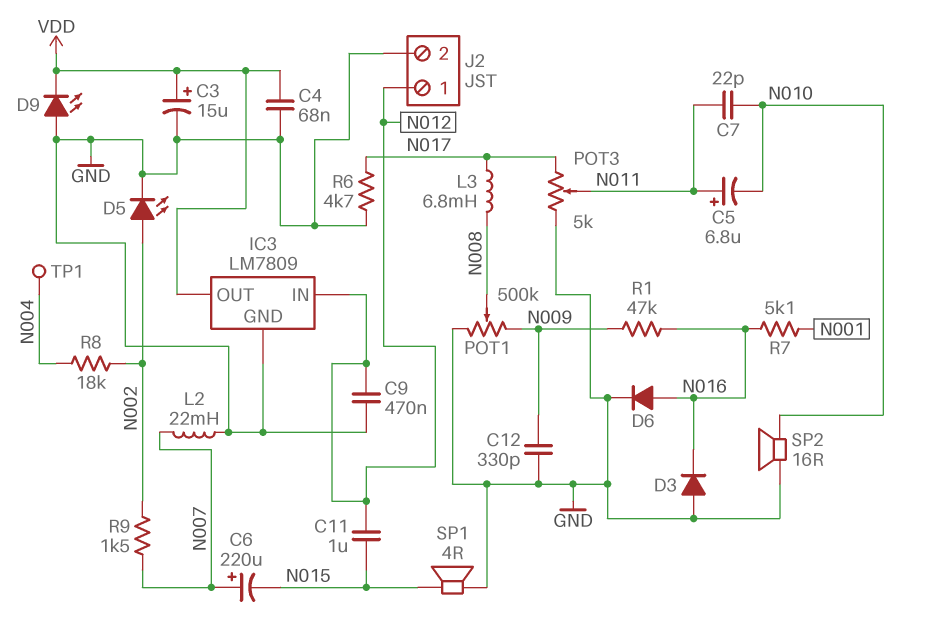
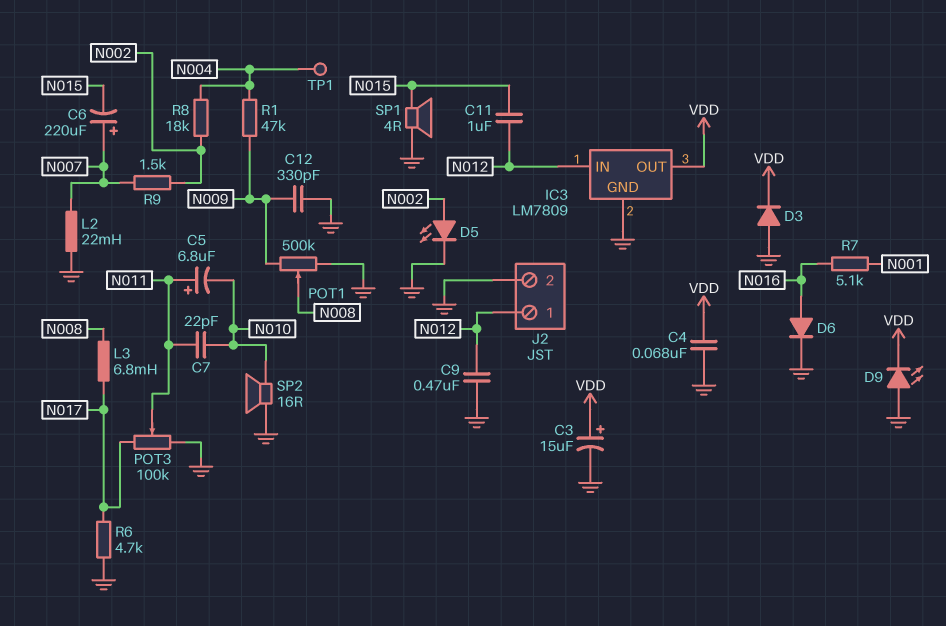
D3: diode (A GND, K N016) -> diode (A GND, K VDD)
POT3: 5k (GND, N017, wiper N011) -> 100k (GND, N017, wiper N011)
R1: 47k (N009, N016) -> 47k (N004, N009)

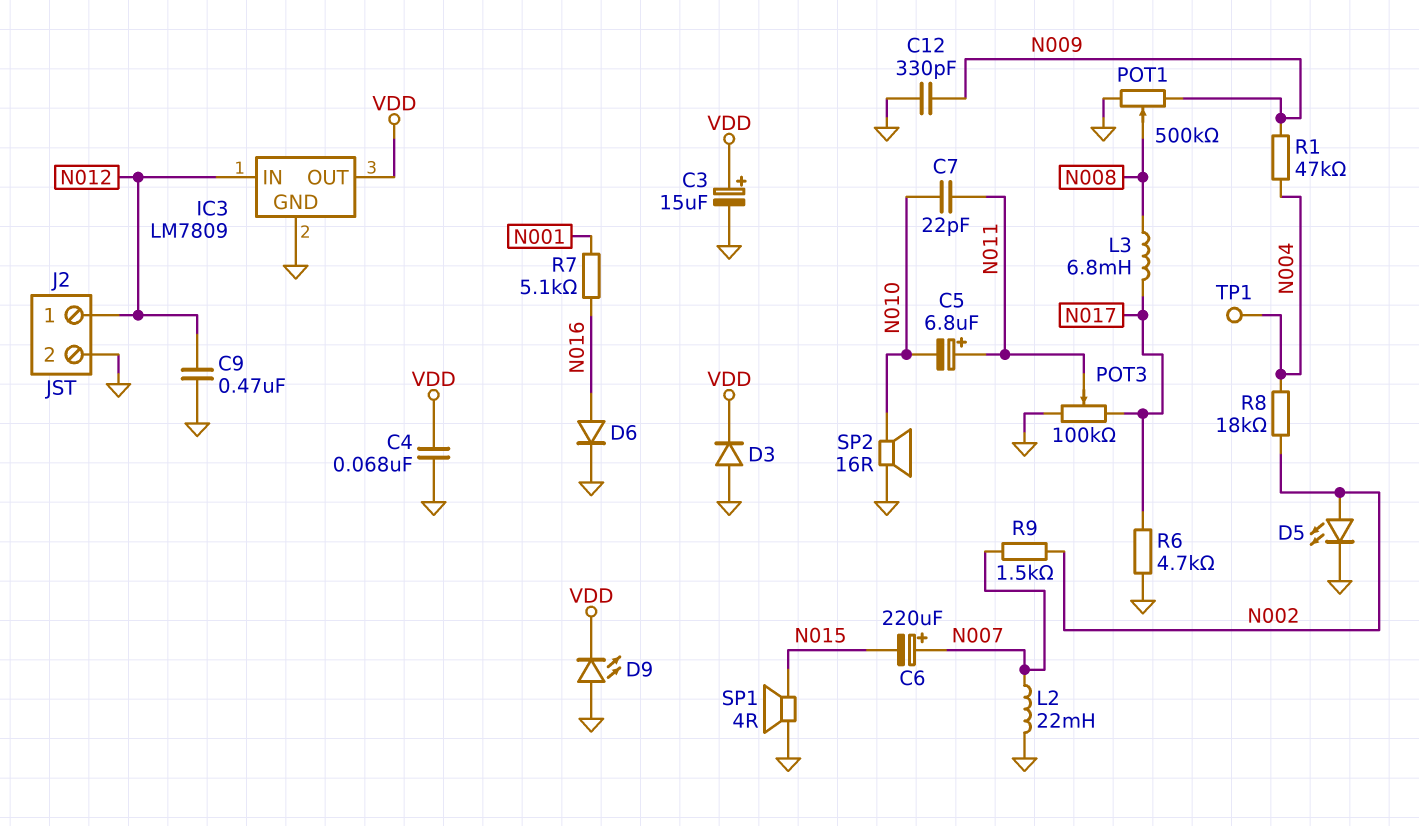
C11: 1uF (N012, N015) -> none

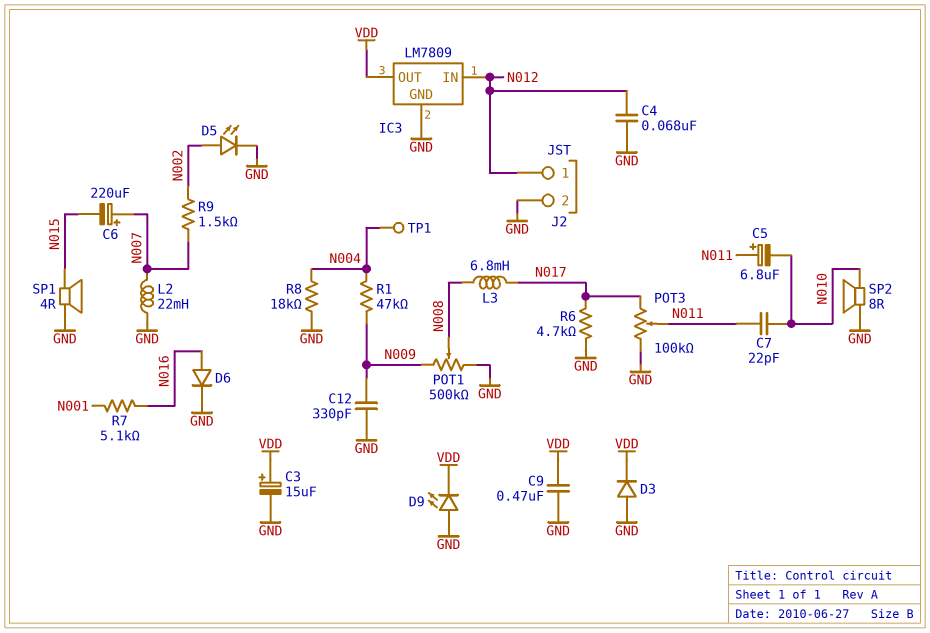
C4: 68nF (GND, VDD) -> 68nF (GND, N012)
C9: 470nF (GND, N012) -> 470nF (GND, VDD)
R8: 18k (N002, N004) -> 18k (GND, N004)
SP2: speaker 16R (GND, N010) -> speaker 8R (GND, N010)

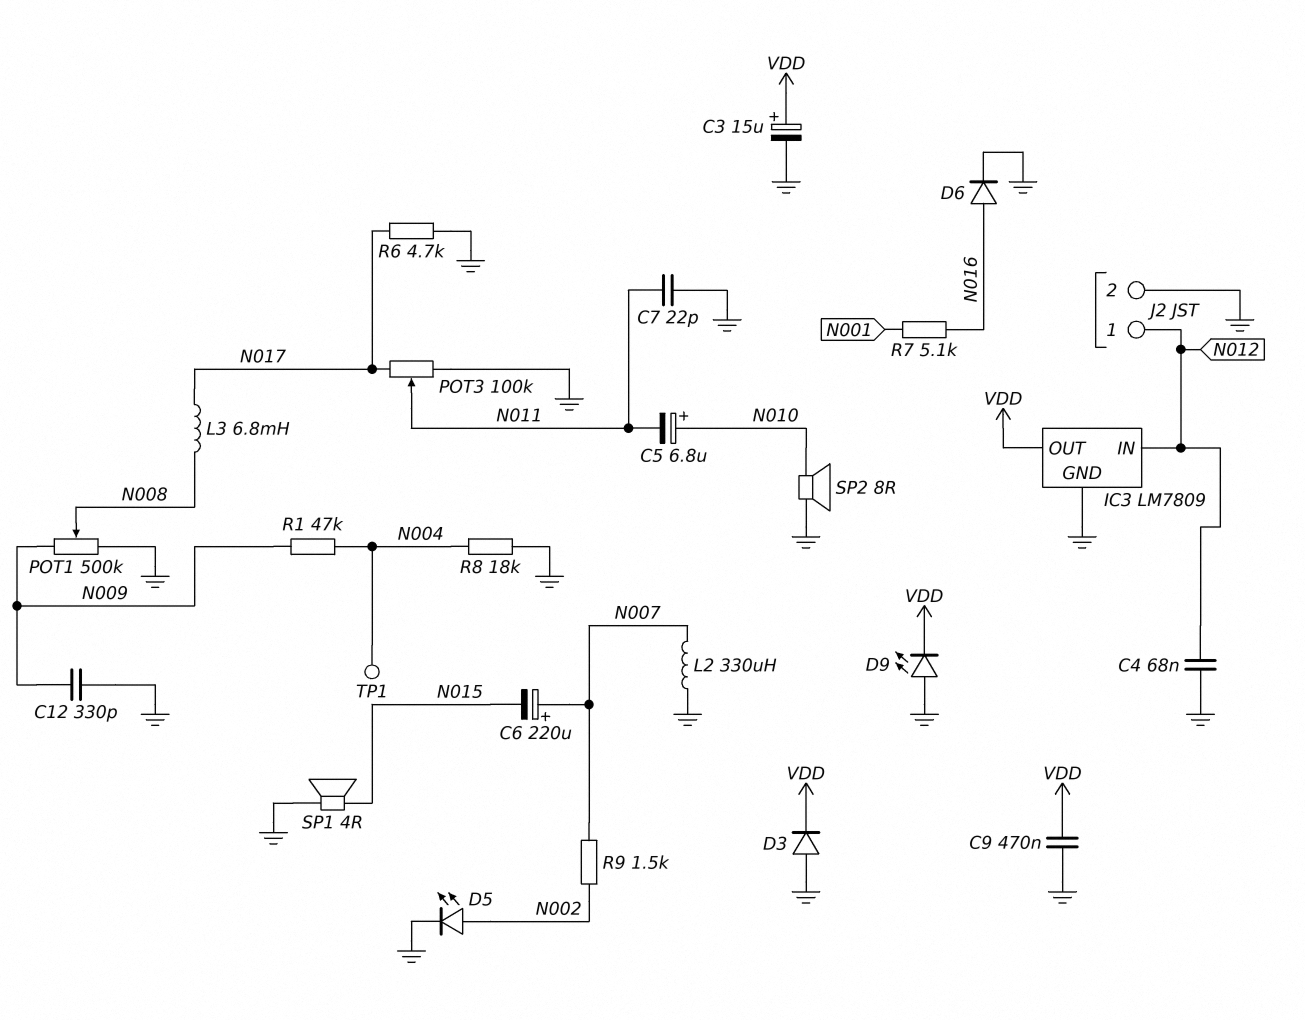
C5: 6.8uF (plus N011, minus N010) -> 6.8uF (plus N010, minus N011)
C7: 22pF (N010, N011) -> 22pF (GND, N011)
L2: 22mH (GND, N007) -> 330uH (GND, N007)

